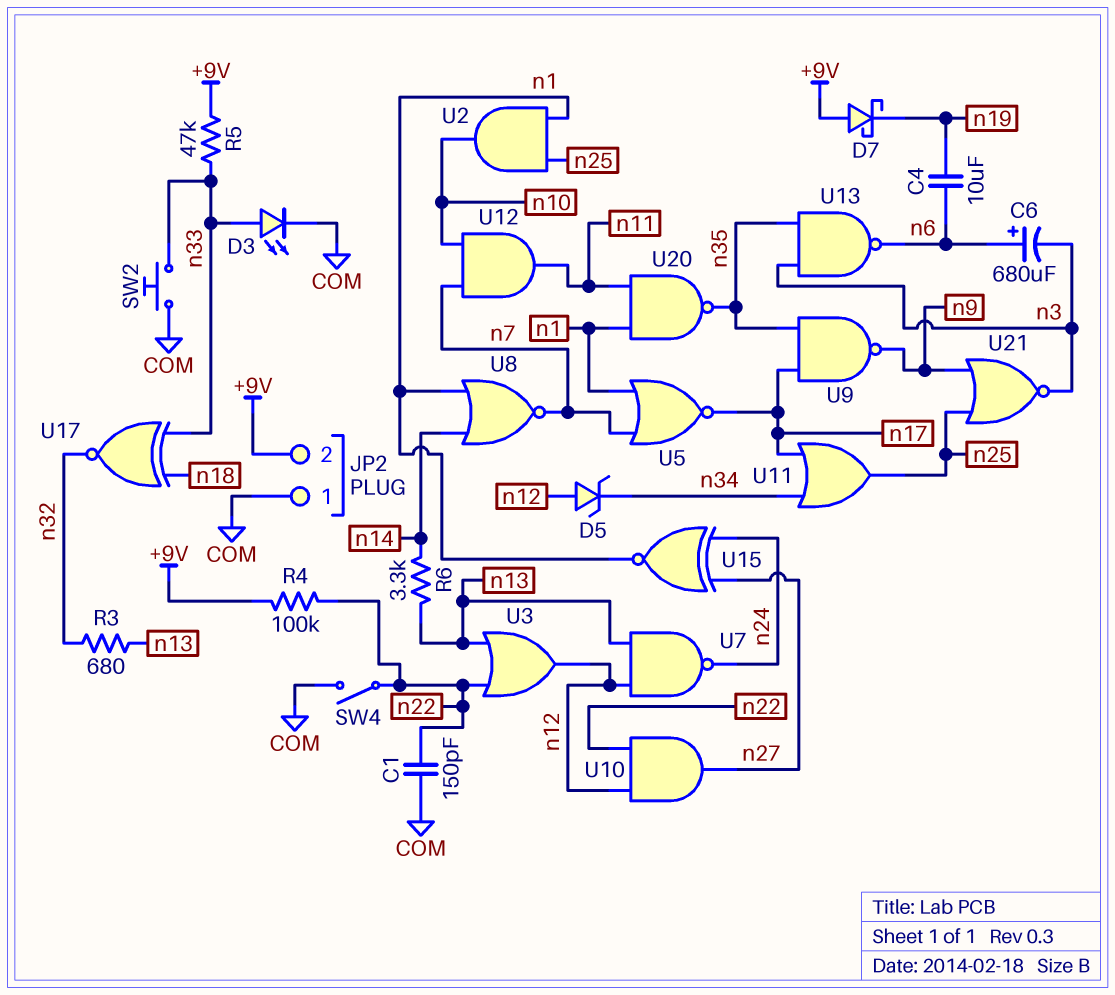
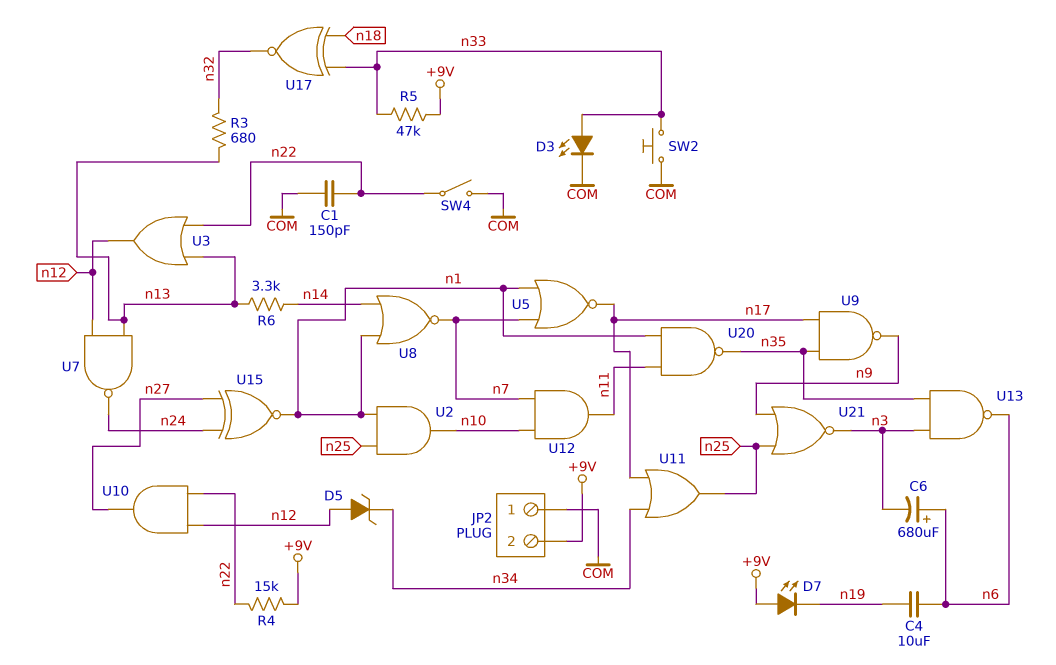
D7: schottky (A +9V, K n19) -> LED (A +9V, K n19)
R4: 100k (+9V, n22) -> 15k (+9V, n22)

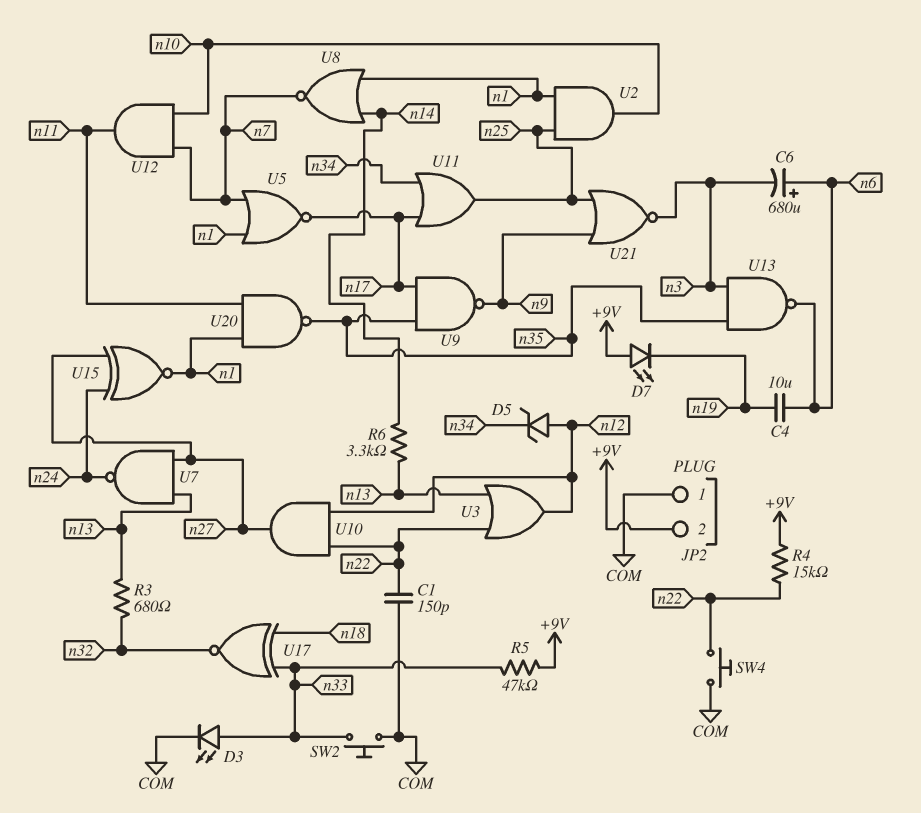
SW4: switch (COM, n22) -> button (COM, n22)
U7: NAND (in n12, in n13, out n24) -> NAND (in n13, in n27, out n24)

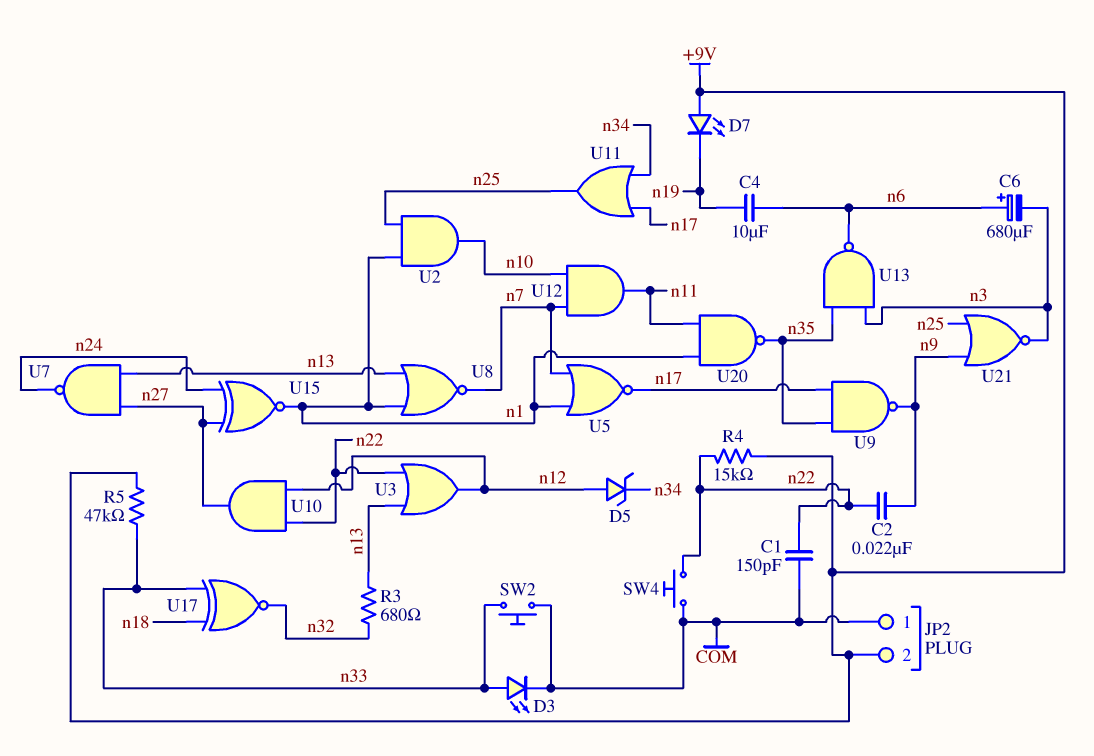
C2: none -> 22nF (n9, n22)
R6: 3.3k (n13, n14) -> none
U8: NOR (in n1, in n14, out n7) -> NOR (in n1, in n13, out n7)

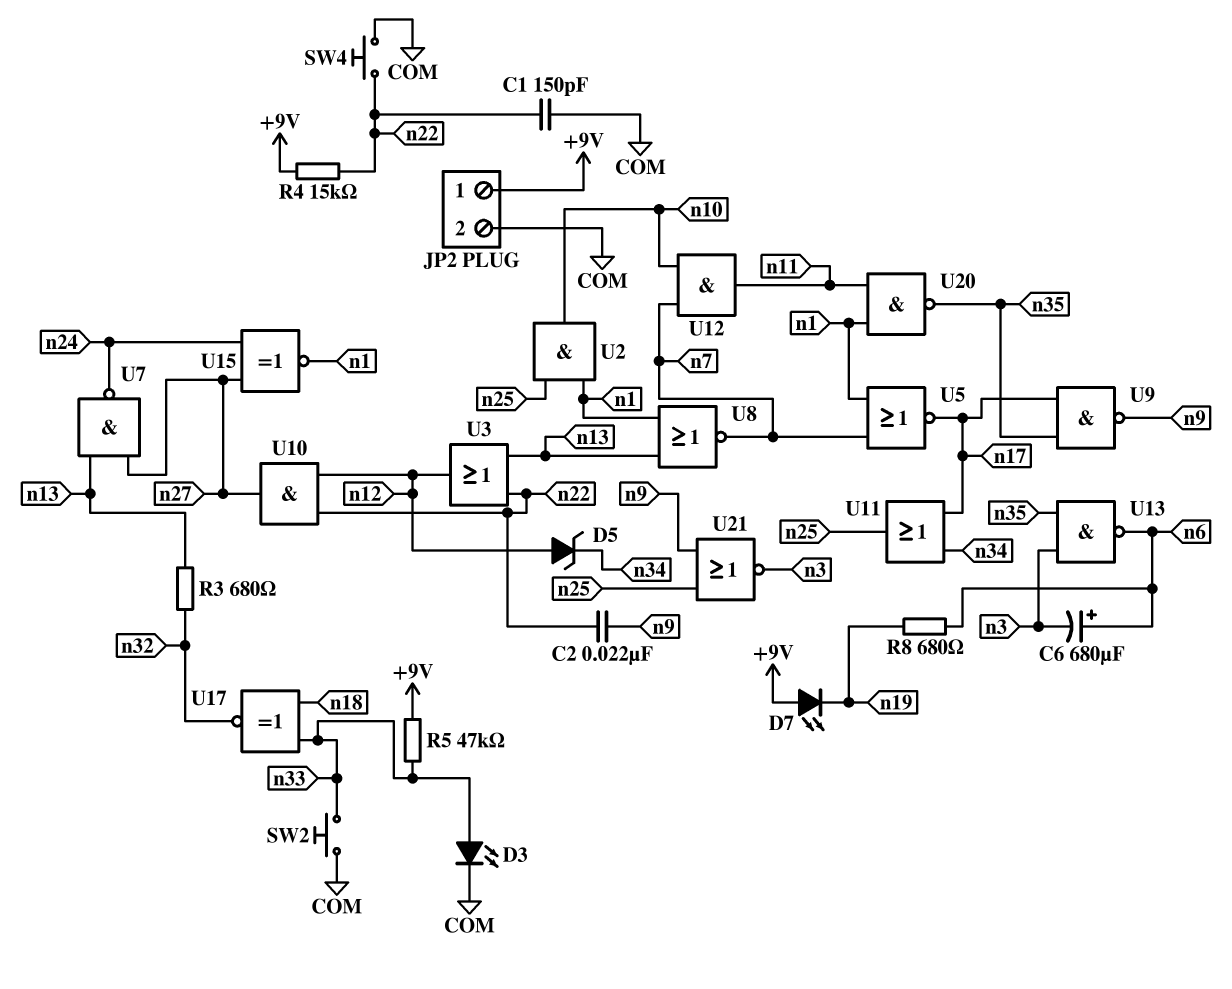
C4: 10uF (n6, n19) -> none
JP2 pin 1: COM -> +9V
JP2 pin 2: +9V -> COM
R8: none -> 680 (n6, n19)

